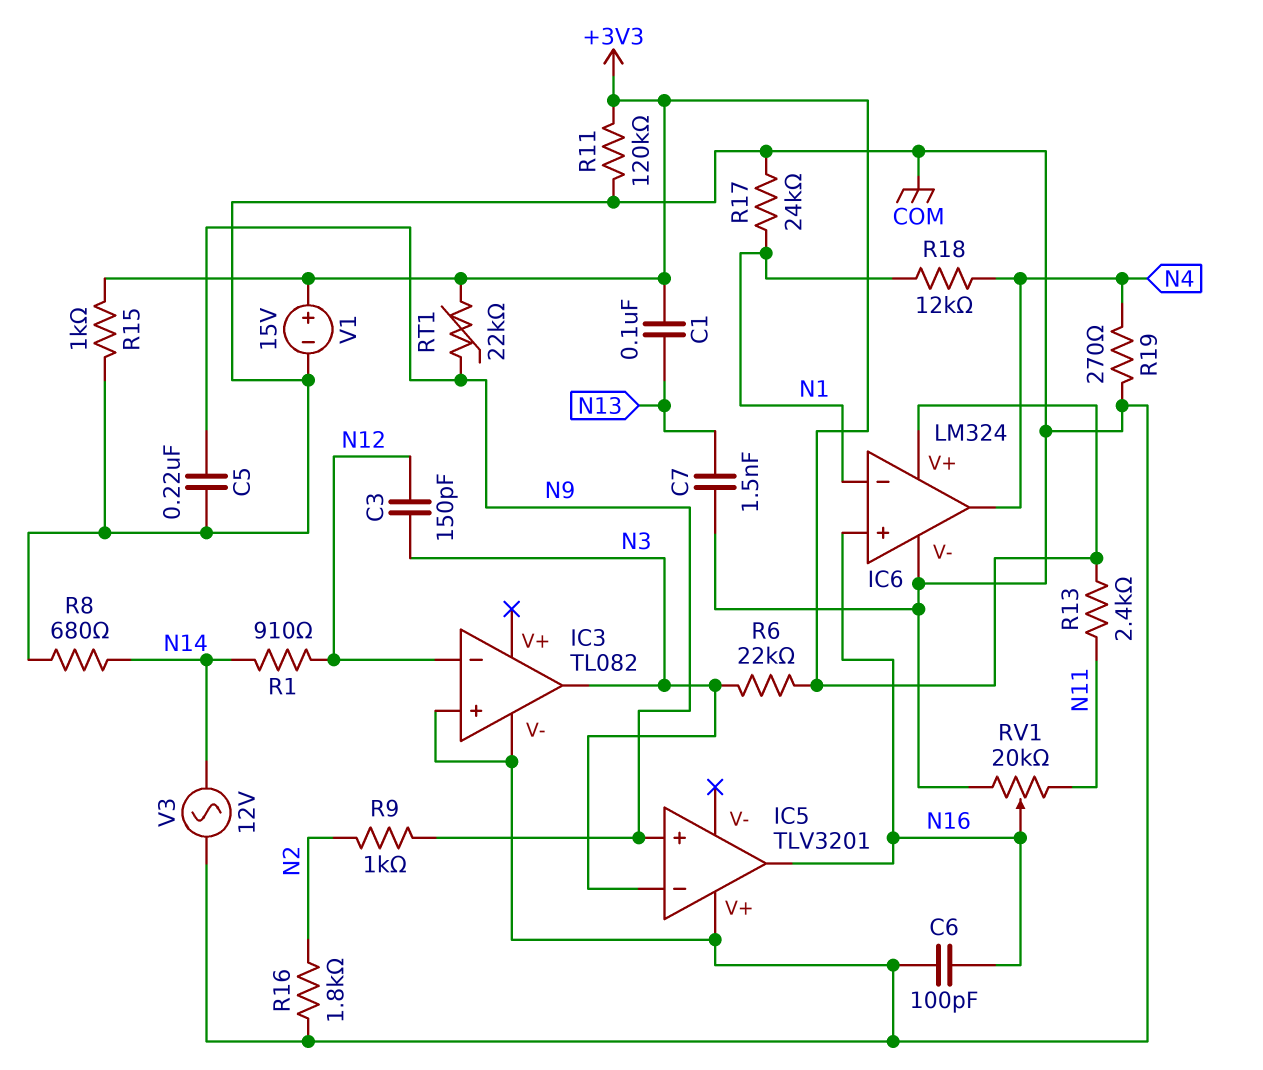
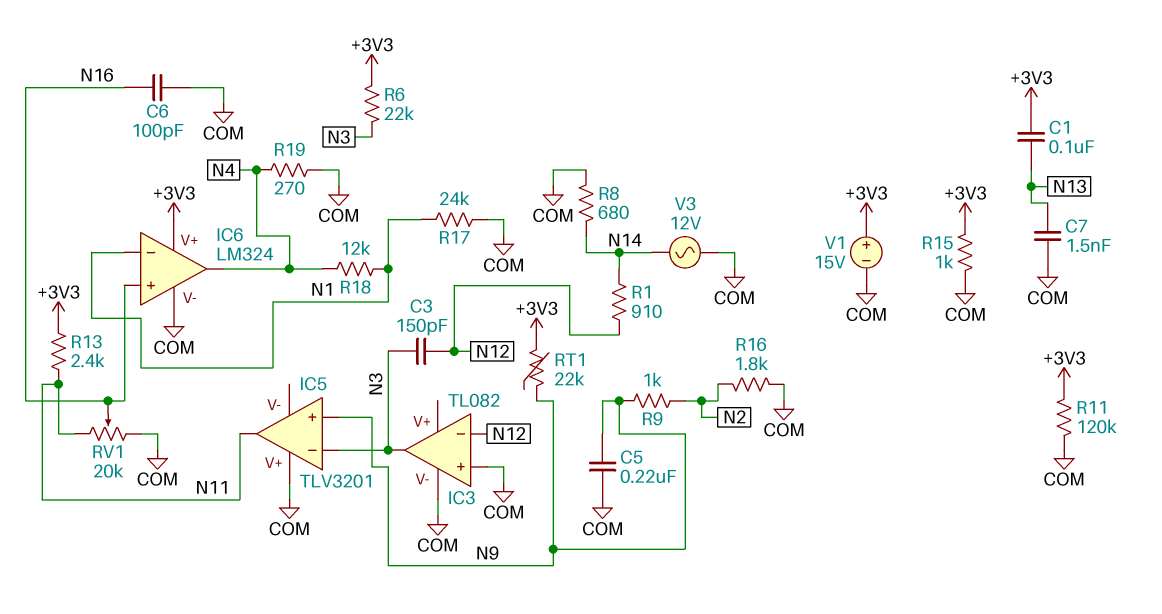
IC5 pin out: N16 -> N11

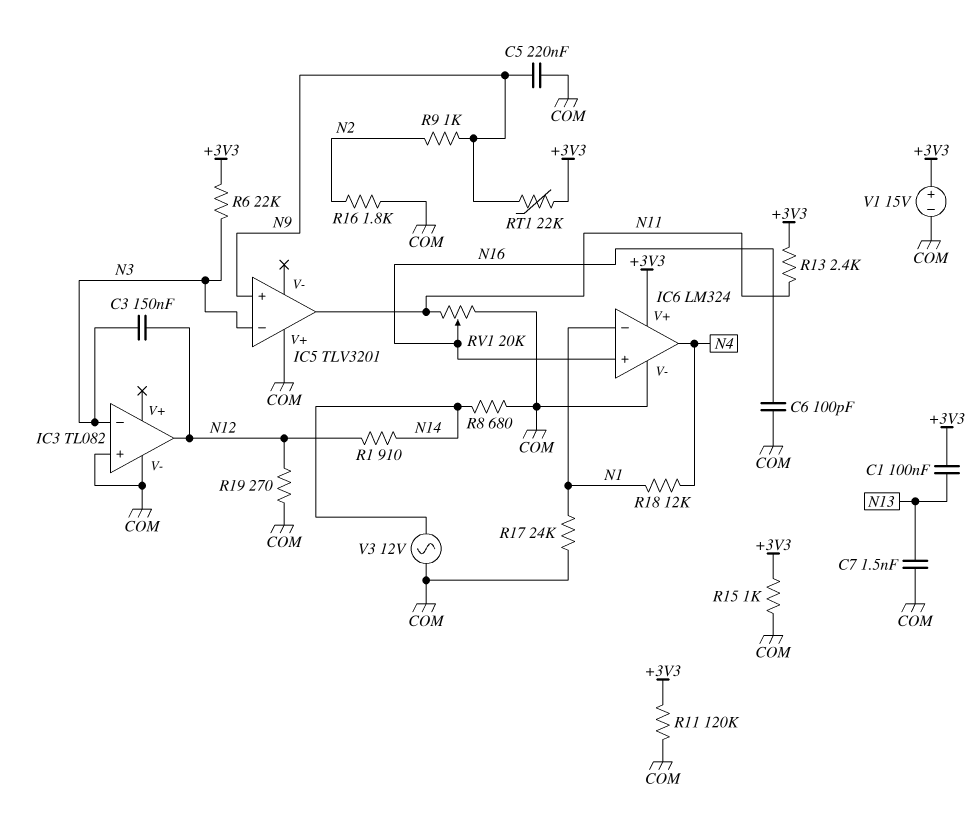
C3: 150pF (N3, N12) -> 150nF (N3, N12)
IC3 pin in-: N12 -> N3
IC3 pin out: N3 -> N12
R19: 270 (COM, N4) -> 270 (COM, N12)

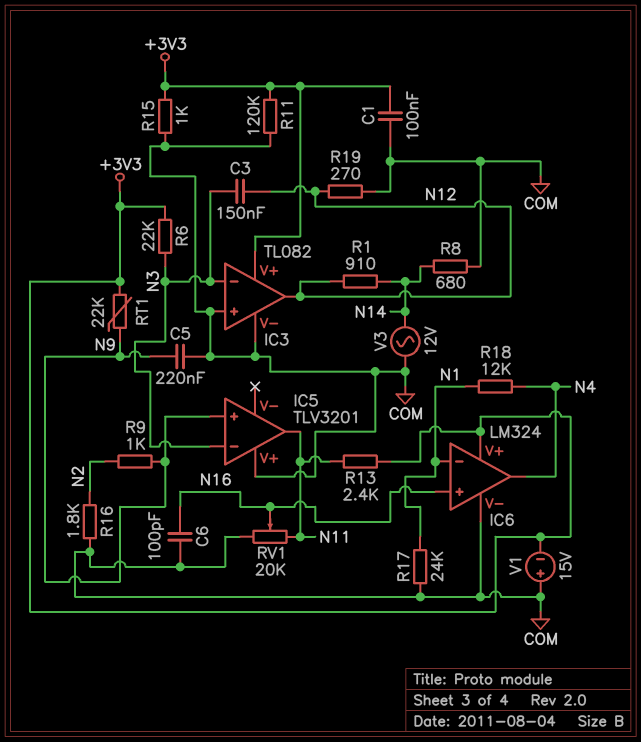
C1: 100nF (+3V3, N13) -> 100nF (+3V3, COM)
C7: 1.5nF (COM, N13) -> none
IC3 pin V+: none -> +3V3
V1: 15V (plus +3V3, minus COM) -> 15V (plus COM, minus +3V3)

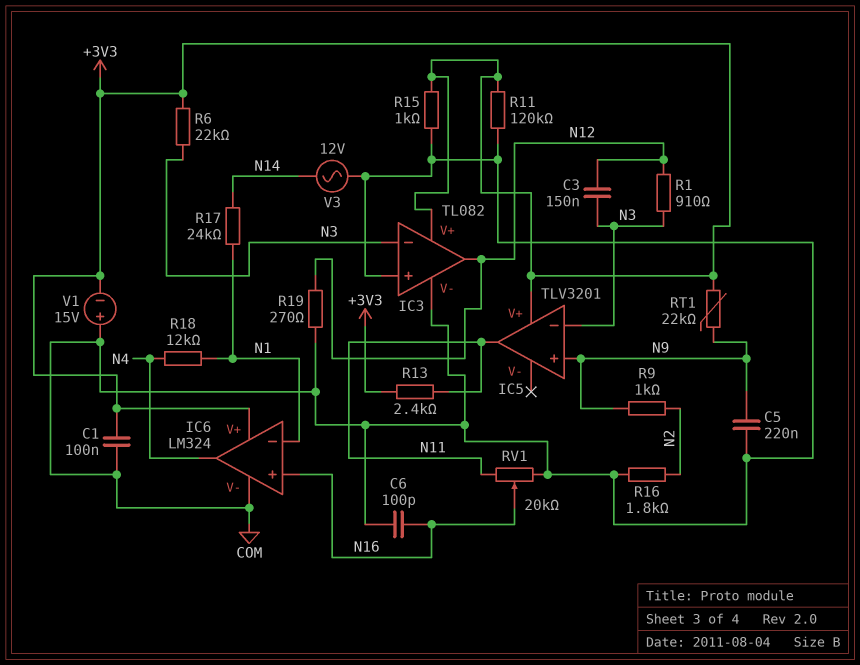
IC5 pin V+: COM -> +3V3
R1: 910 (N12, N14) -> 910 (N3, N12)
R8: 680 (COM, N14) -> none
R17: 24k (COM, N1) -> 24k (N1, N14)

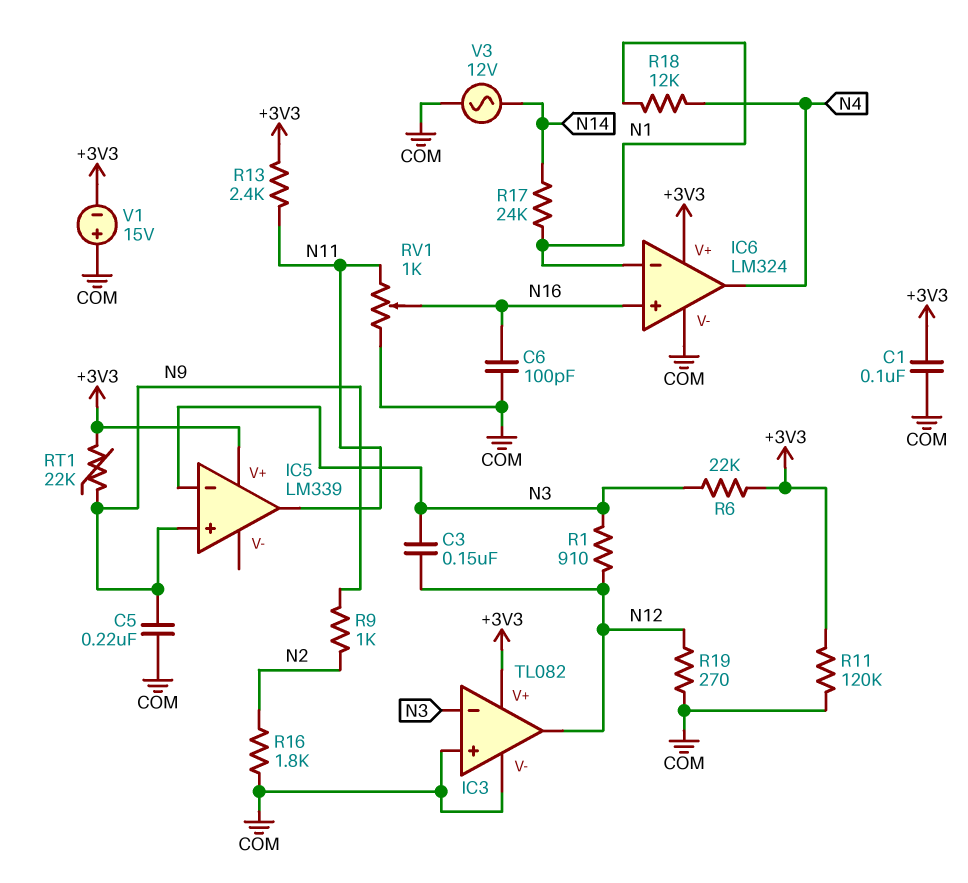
IC5: TLV3201 -> LM339
R15: 1k (+3V3, COM) -> none
RV1: 20k (COM, N11, wiper N16) -> 1k (COM, N11, wiper N16)

